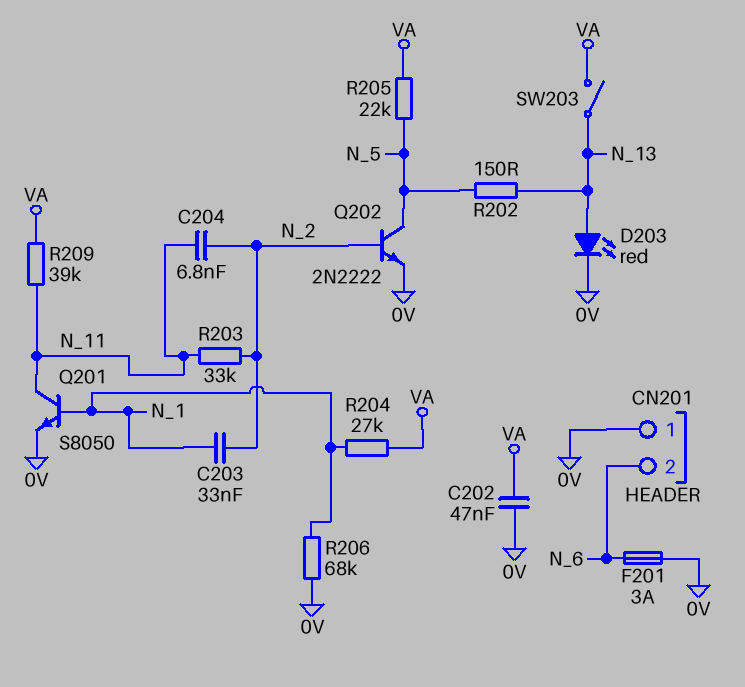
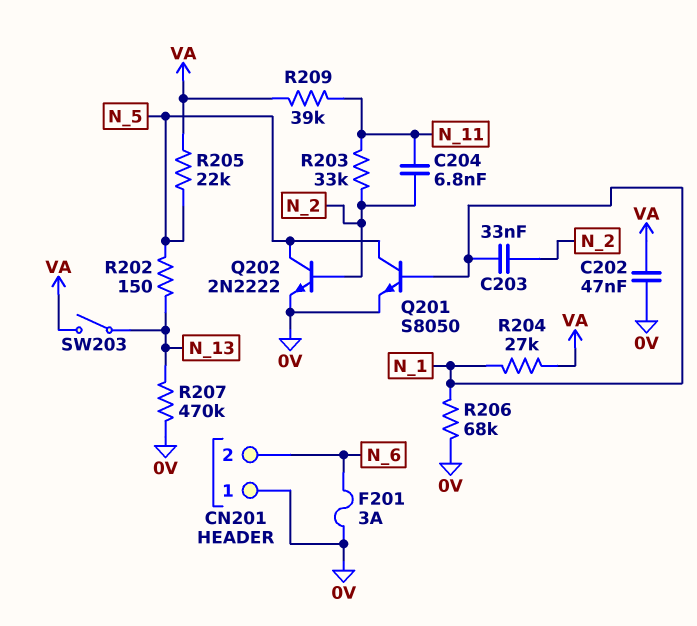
D203: LED red (A N_13, K 0V) -> none
Q201: NPN S8050 (B N_1, C N_11, E 0V) -> NPN S8050 (B N_1, C N_5, E 0V)
R207: none -> 470k (0V, N_13)

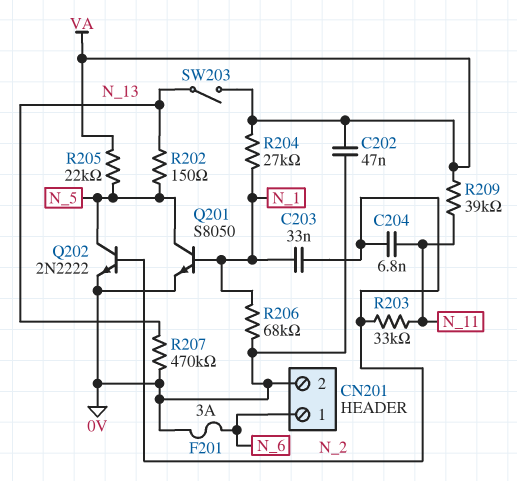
CN201 pin 1: 0V -> N_6
CN201 pin 2: N_6 -> 0V

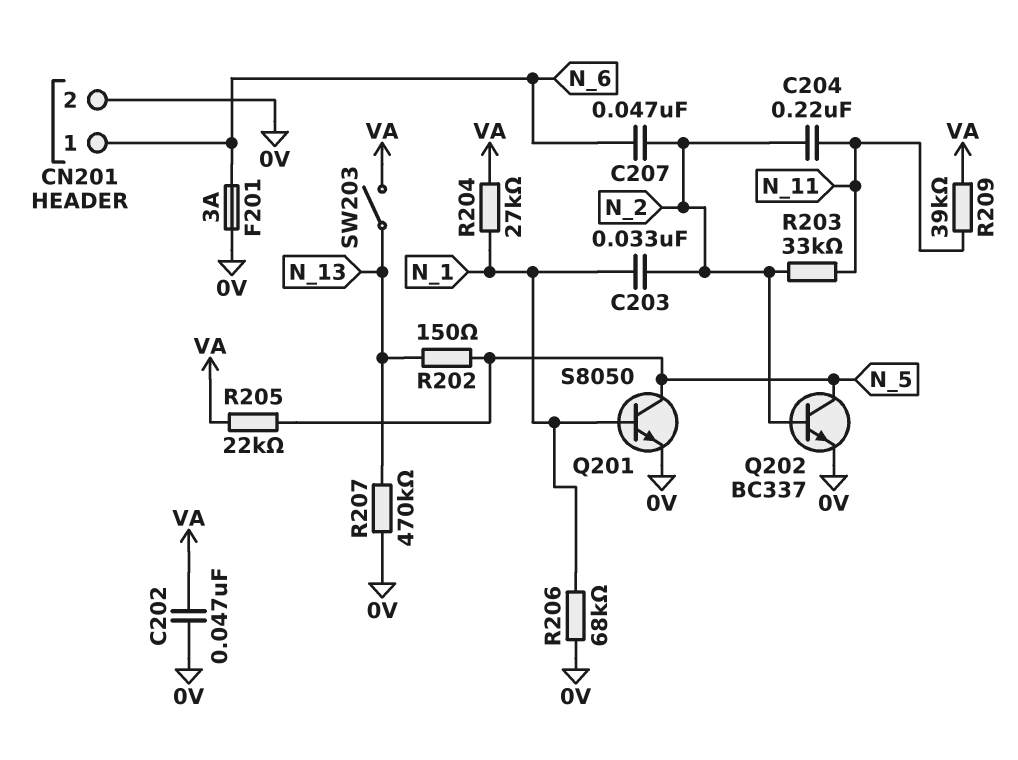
C204: 6.8nF (N_2, N_11) -> 220nF (N_2, N_11)
C207: none -> 47nF (N_2, N_6)
Q202: NPN 2N2222 (B N_2, C N_5, E 0V) -> NPN BC337 (B N_2, C N_5, E 0V)

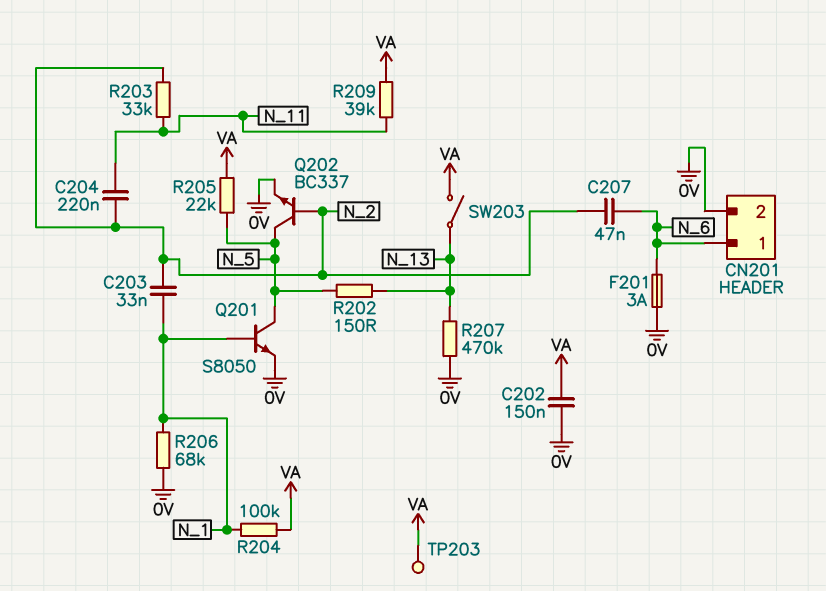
C202: 47nF (0V, VA) -> 150nF (0V, VA)
R204: 27k (N_1, VA) -> 100k (N_1, VA)
TP203: none -> test point (VA)

